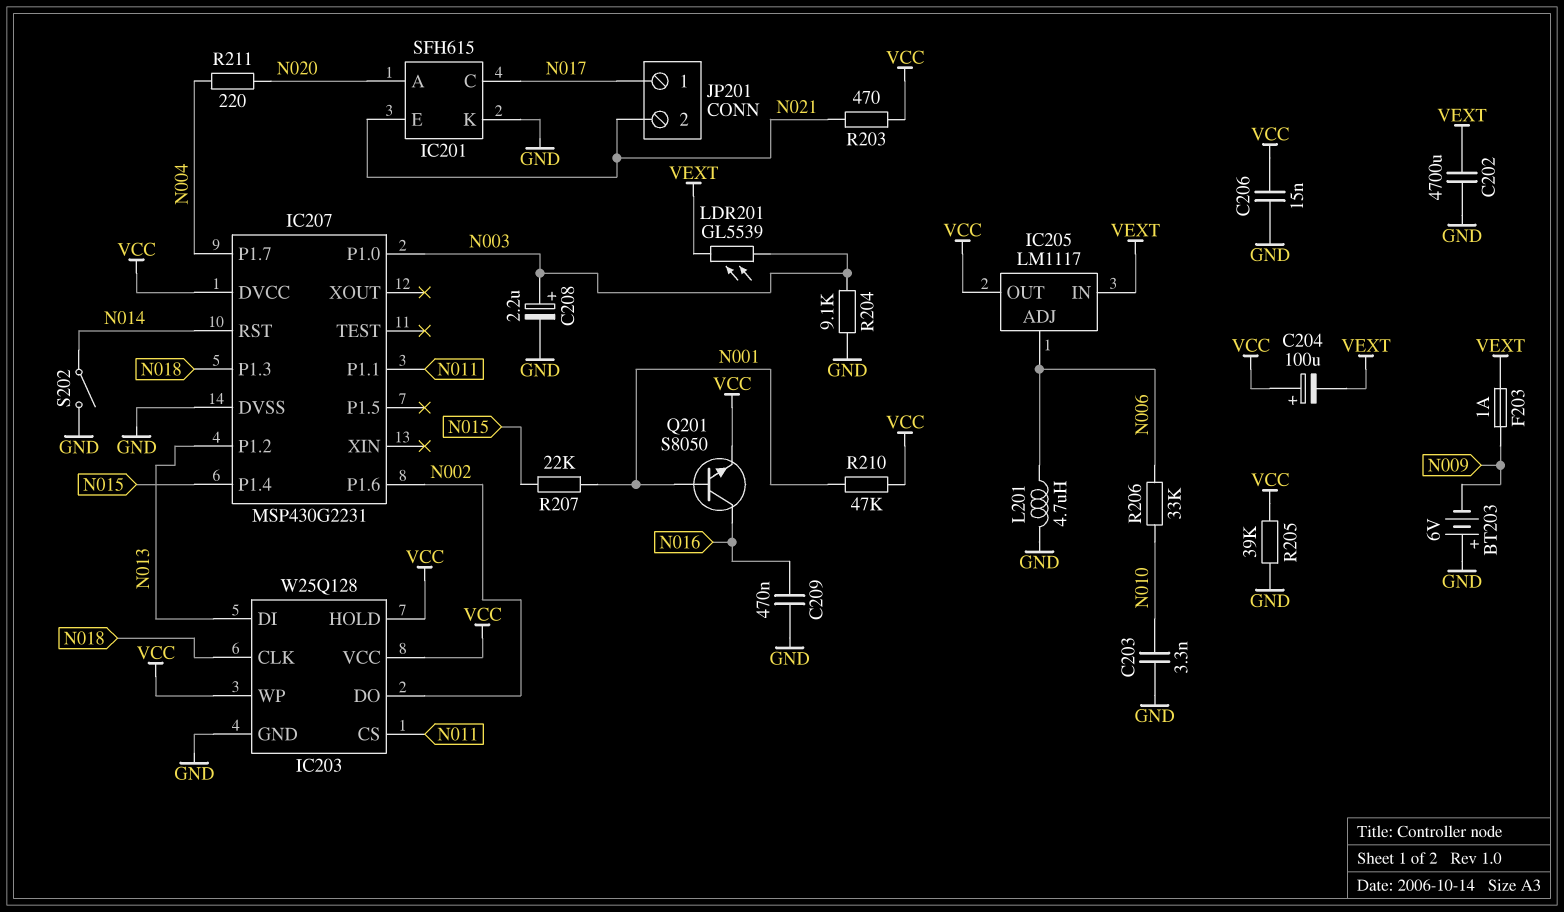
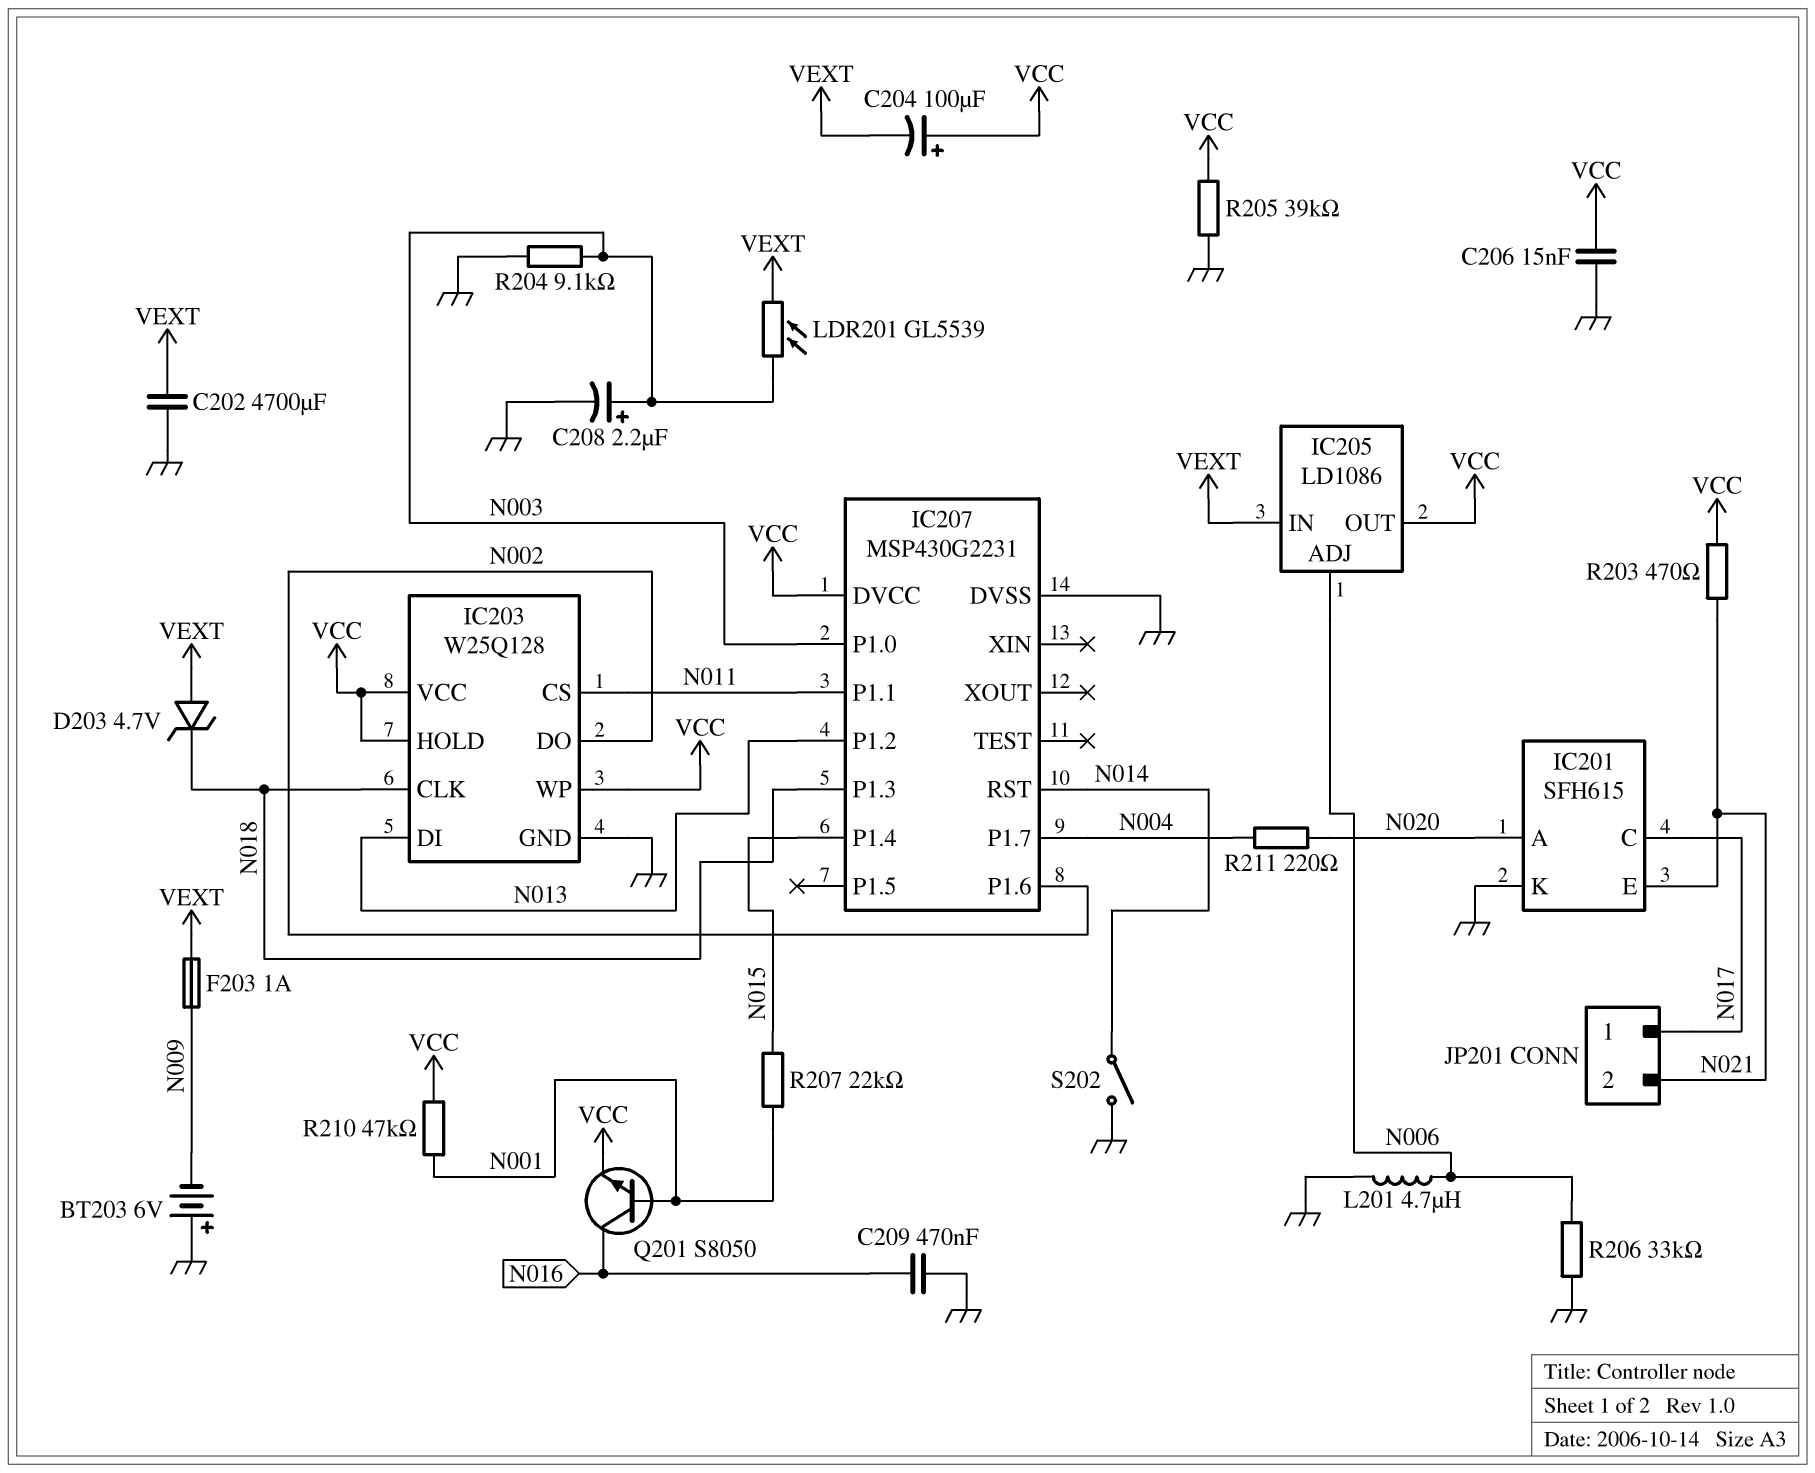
C203: 3.3nF (GND, N010) -> none
D203: none -> zener 4.7V (A VEXT, K N018)
IC205: LM1117 -> LD1086
R206: 33k (N006, N010) -> 33k (GND, N006)

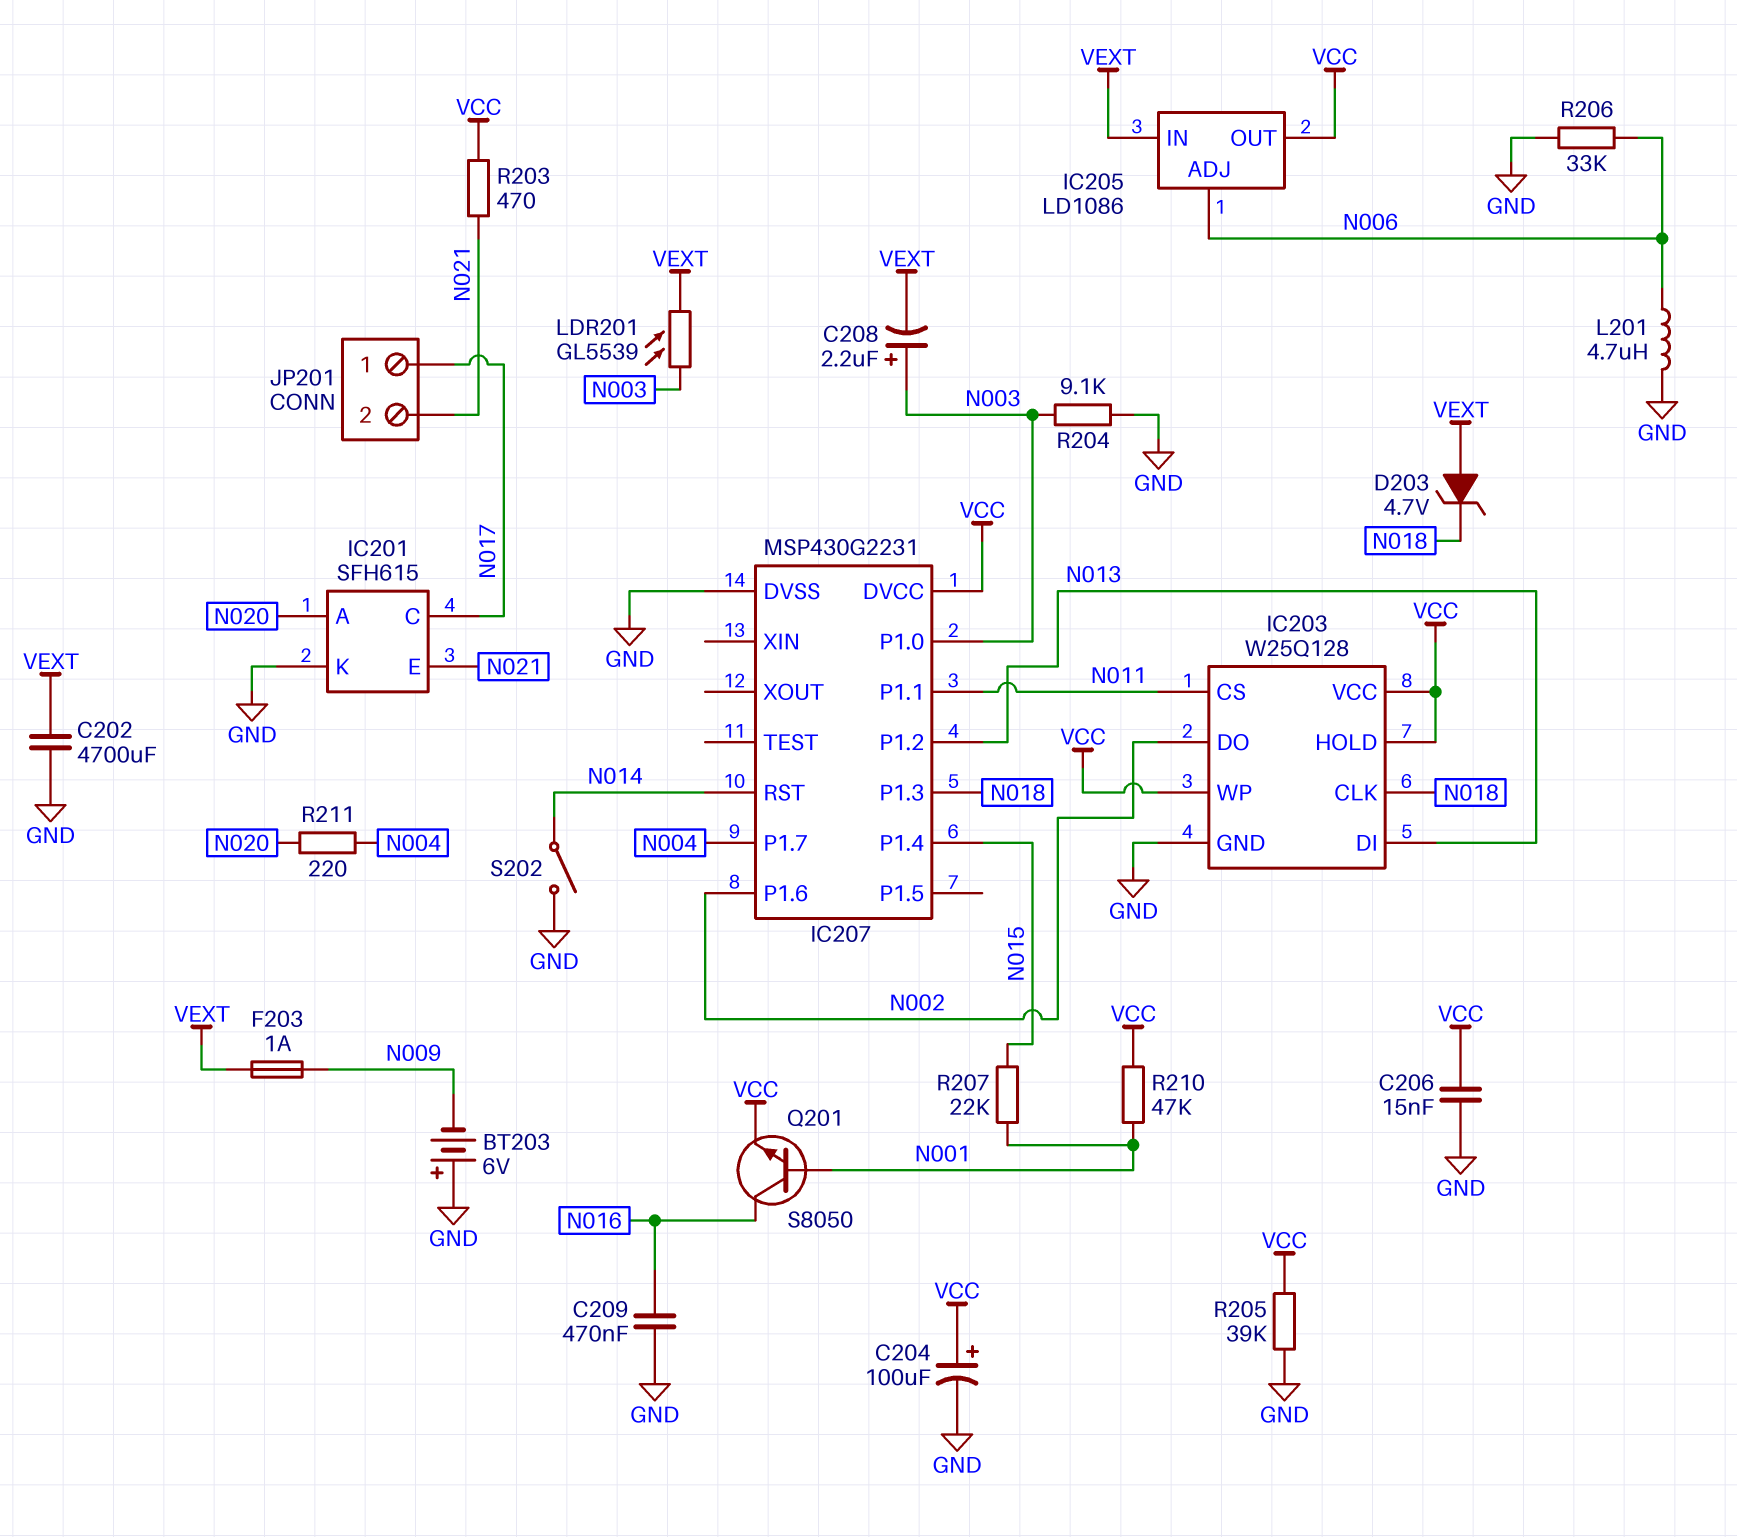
C204: 100uF (plus VCC, minus VEXT) -> 100uF (plus VCC, minus GND)
C208: 2.2uF (plus N003, minus GND) -> 2.2uF (plus N003, minus VEXT)

